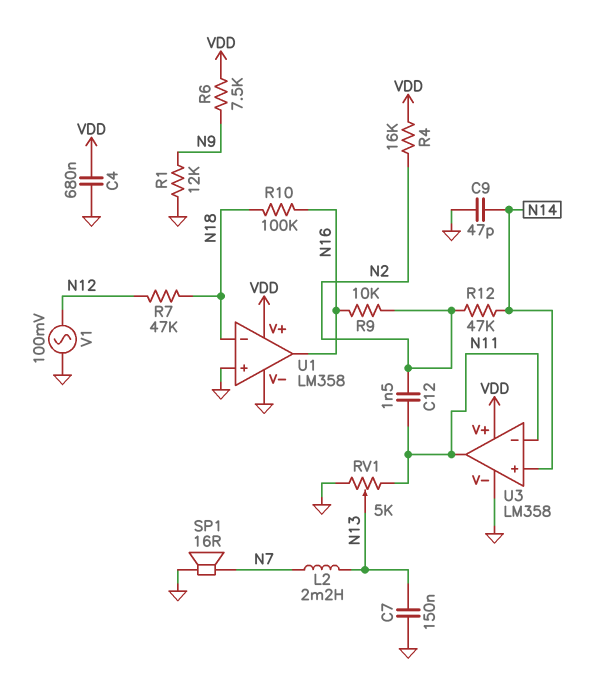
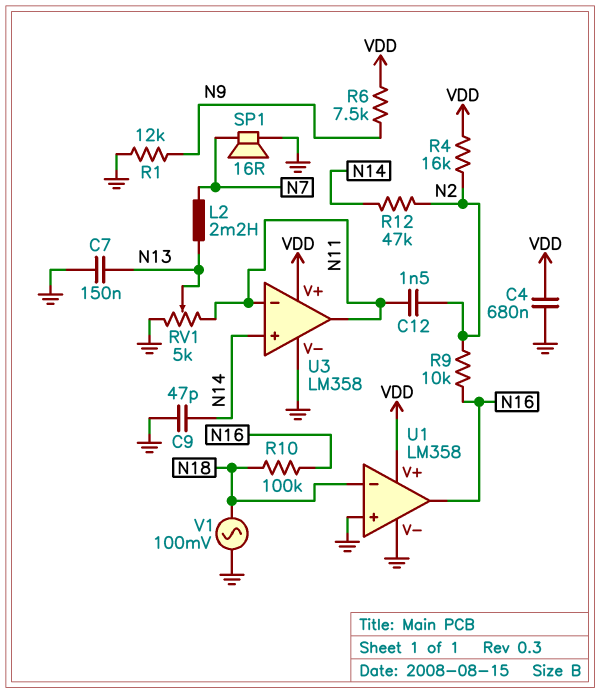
R7: 47k (N12, N18) -> none
V1: AC 100mV (GND, N12) -> AC 100mV (GND, N18)

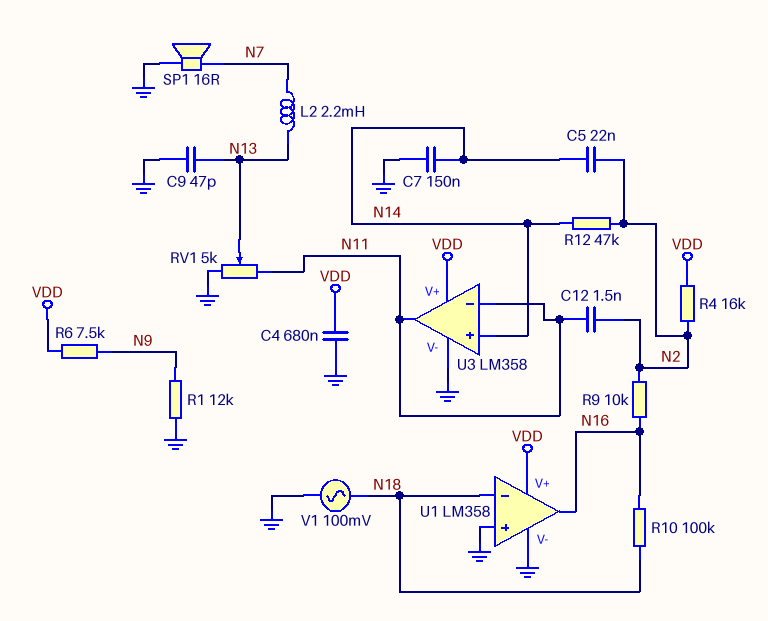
C5: none -> 22nF (N2, N14)
C7: 150nF (GND, N13) -> 150nF (GND, N14)
C9: 47pF (GND, N14) -> 47pF (GND, N13)

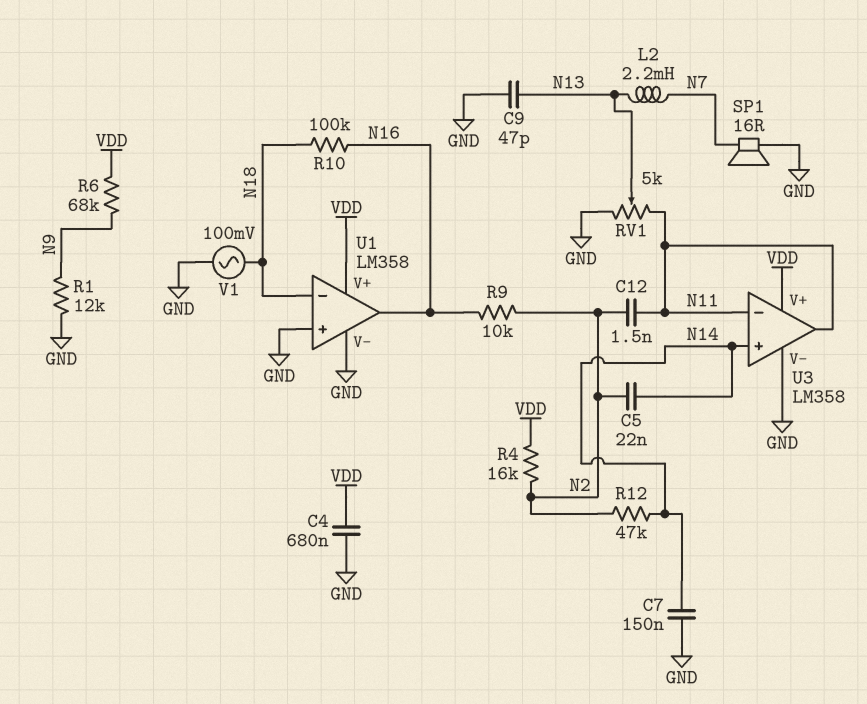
R6: 7.5k (N9, VDD) -> 68k (N9, VDD)

